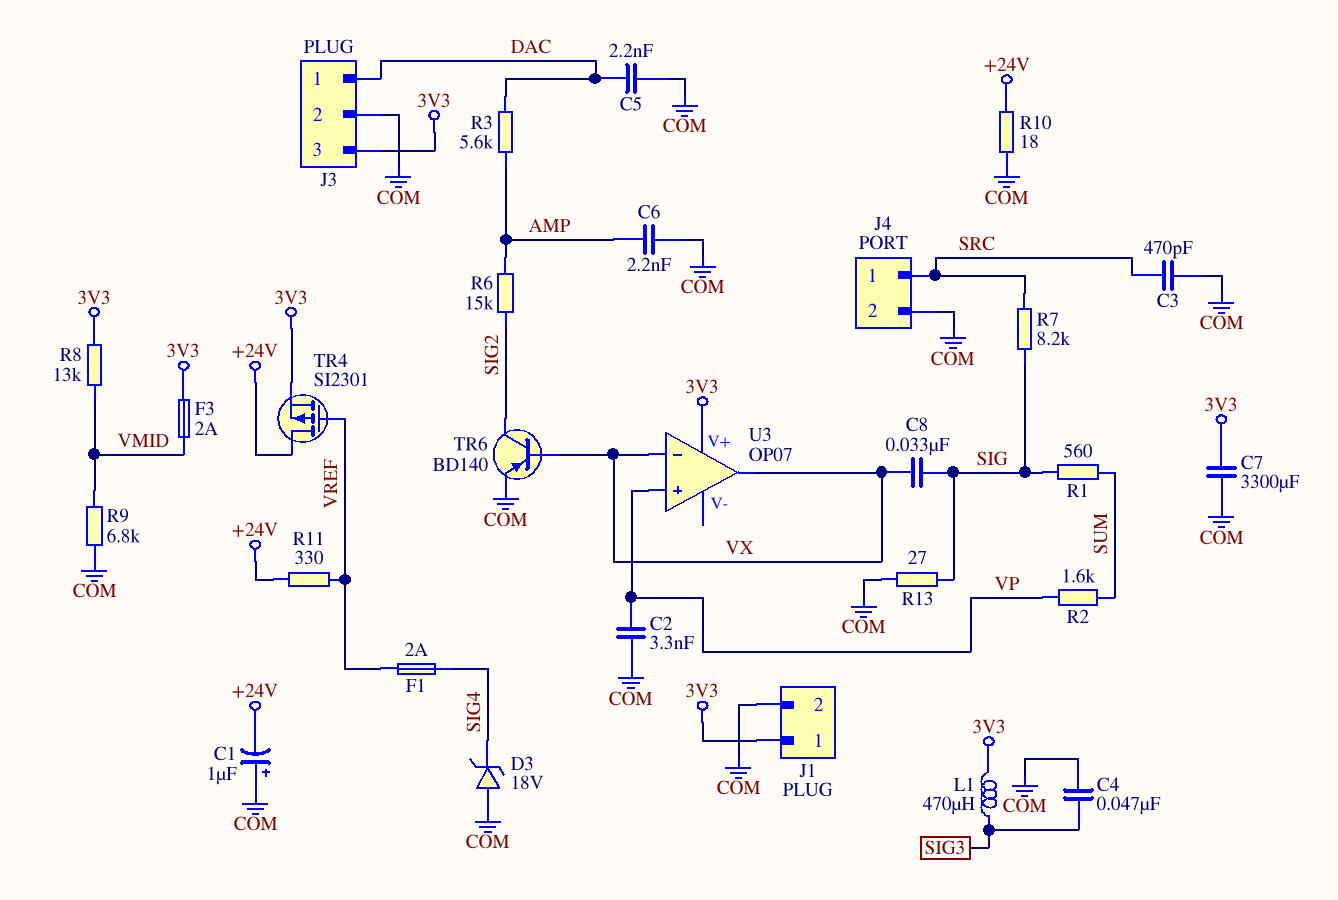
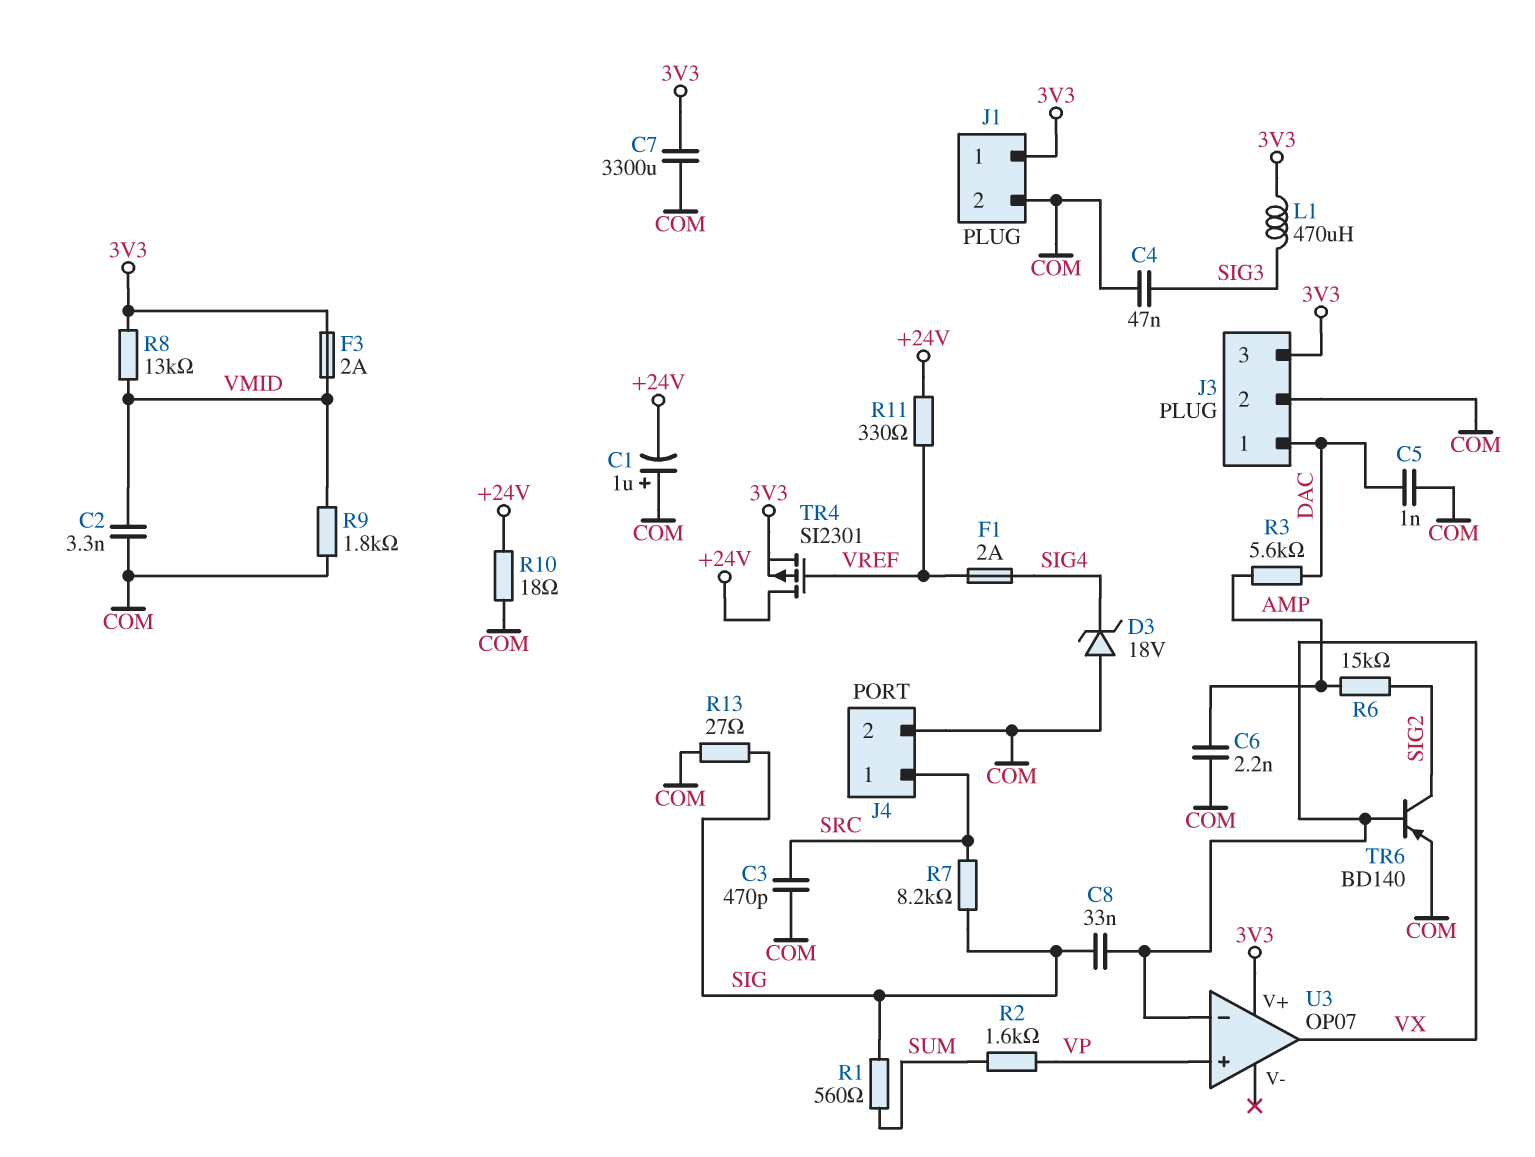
C2: 3.3nF (COM, VP) -> 3.3nF (COM, VMID)
C5: 2.2nF (COM, DAC) -> 1nF (COM, DAC)
R9: 6.8k (COM, VMID) -> 1.8k (COM, VMID)

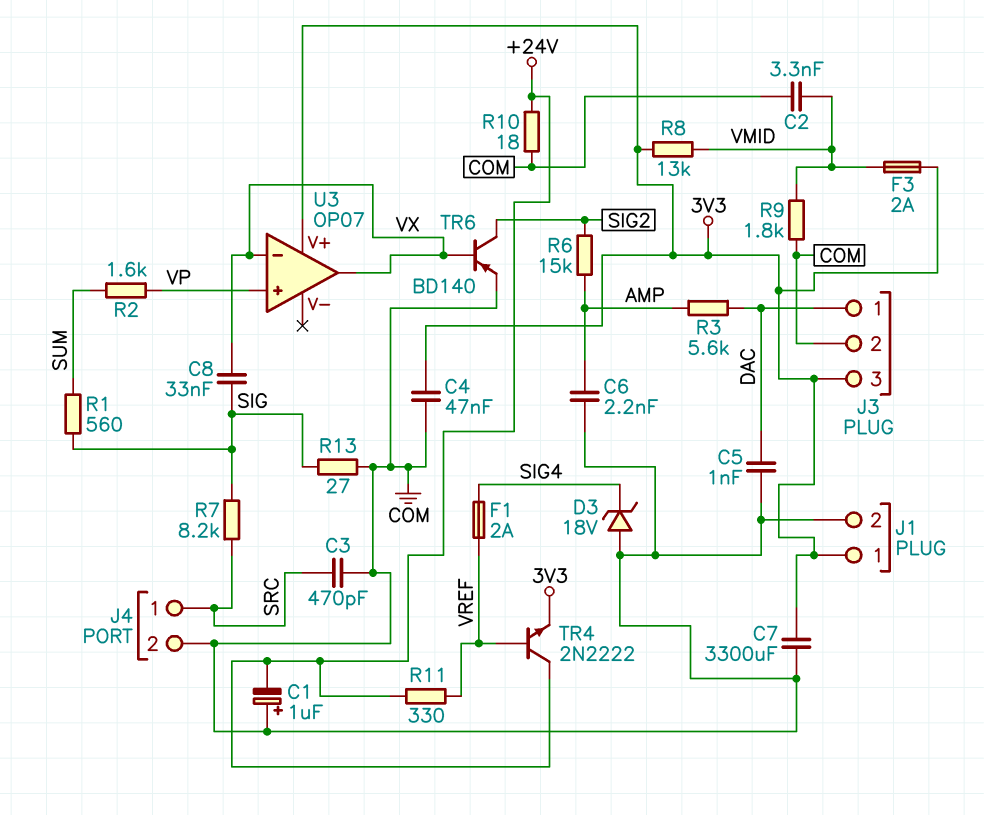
C4: 47nF (COM, SIG3) -> 47nF (3V3, COM)
L1: 470uH (3V3, SIG3) -> none
TR4: PMOS SI2301 (G VREF, D +24V, S 3V3) -> NPN 2N2222 (B VREF, C +24V, E 3V3)

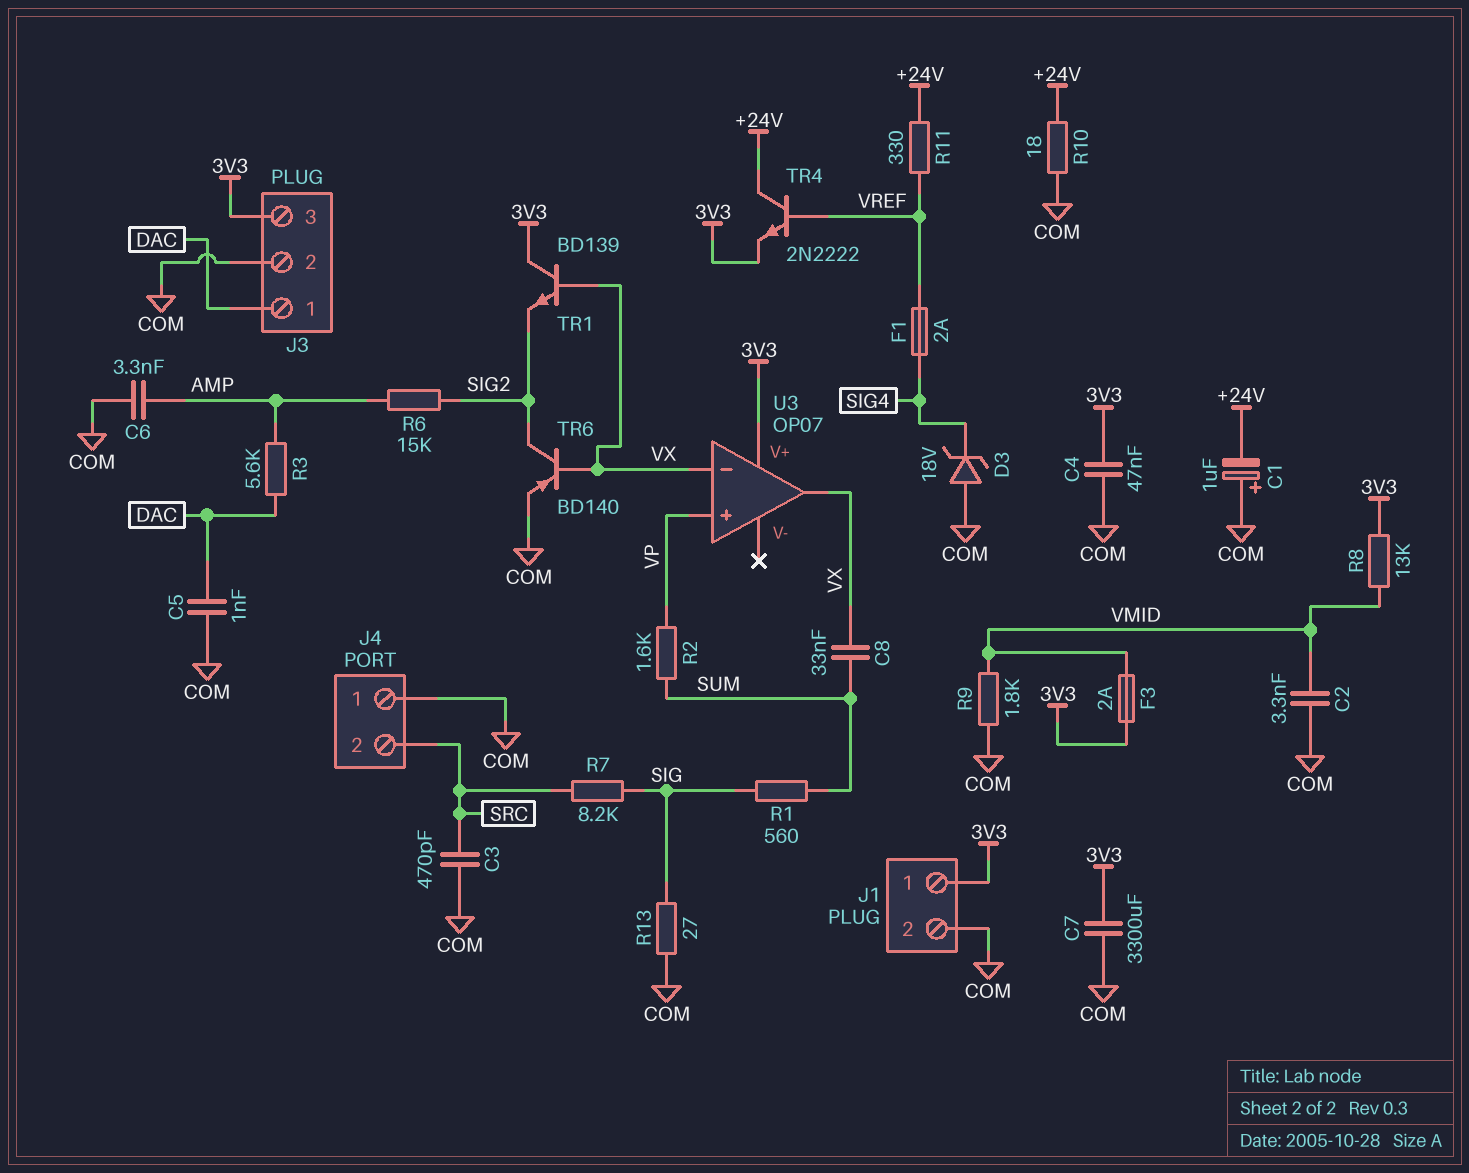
C6: 2.2nF (AMP, COM) -> 3.3nF (AMP, COM)
C8: 33nF (SIG, VX) -> 33nF (SUM, VX)
J4 pin 1: SRC -> COM
J4 pin 2: COM -> SRC
TR1: none -> NPN BD139 (B VX, C 3V3, E SIG2)

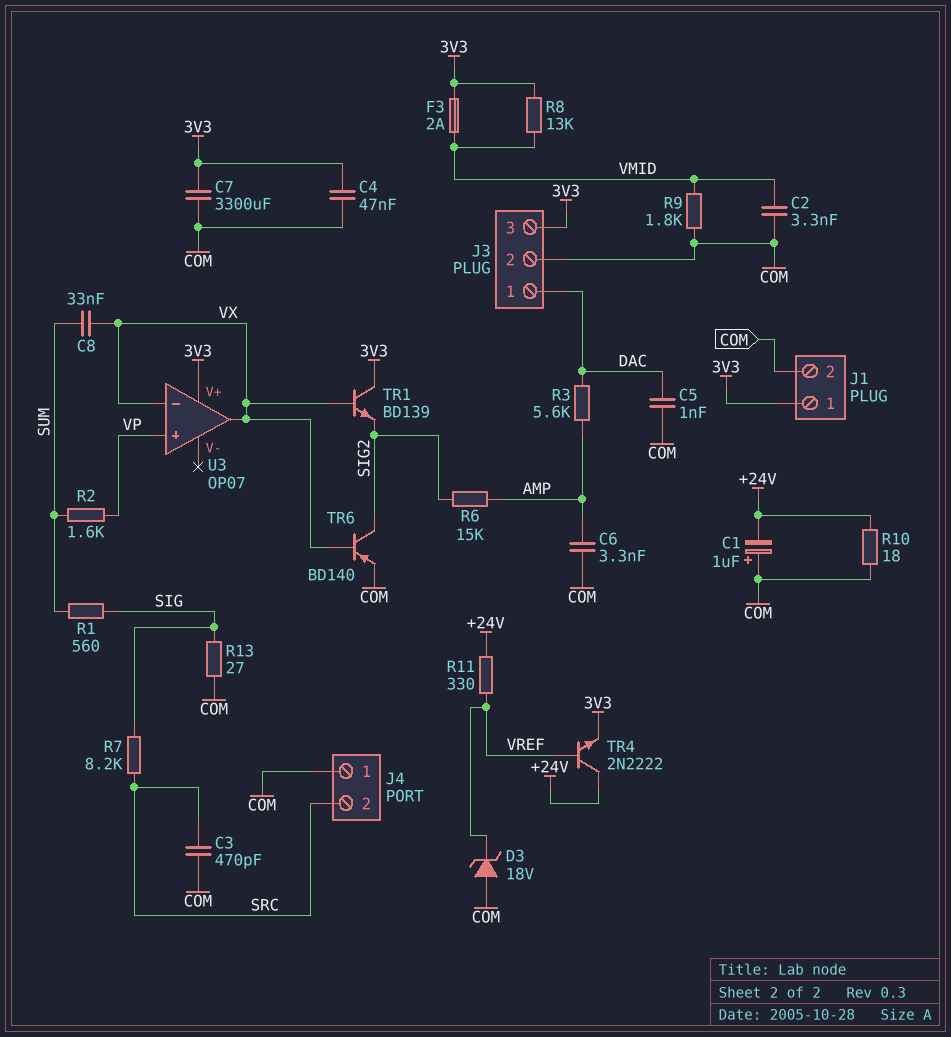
D3: zener 18V (A COM, K SIG4) -> zener 18V (A COM, K VREF)
F1: 2A (SIG4, VREF) -> none

